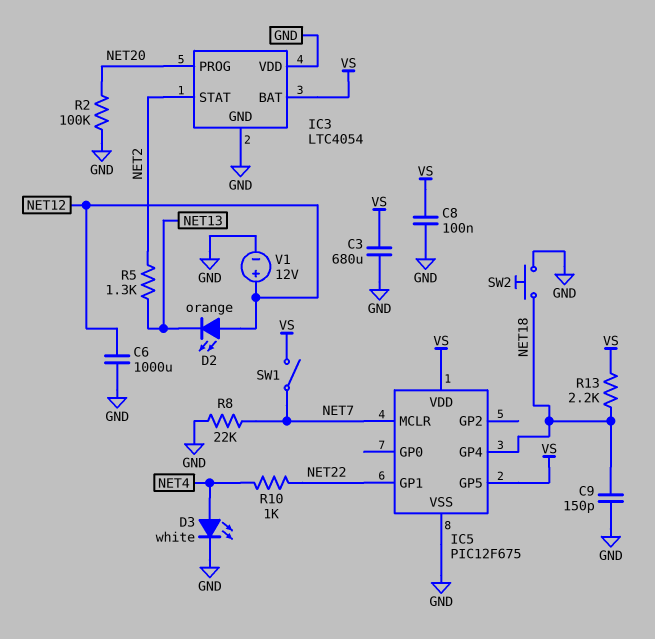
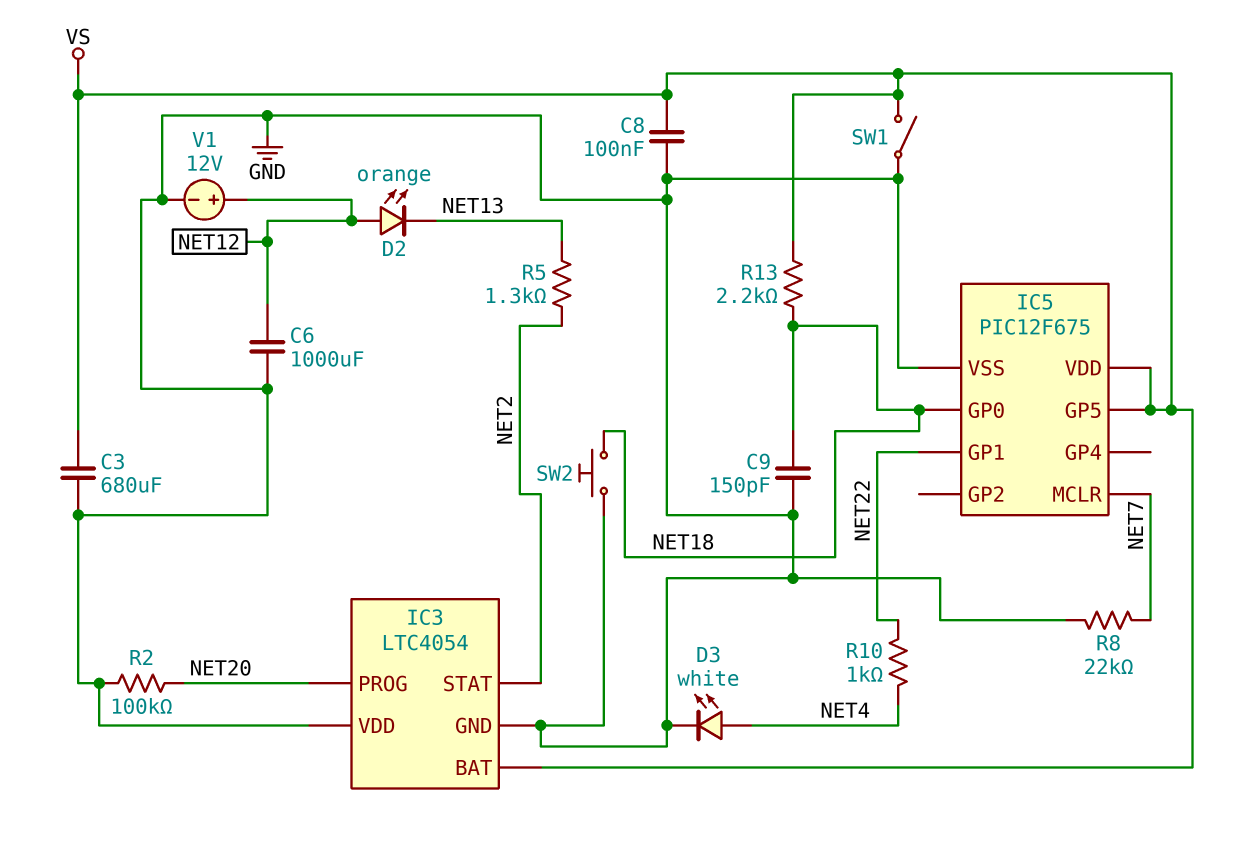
IC5 pin GP0: none -> NET18
IC5 pin GP4: NET18 -> none
SW1: switch (NET7, VS) -> switch (GND, VS)

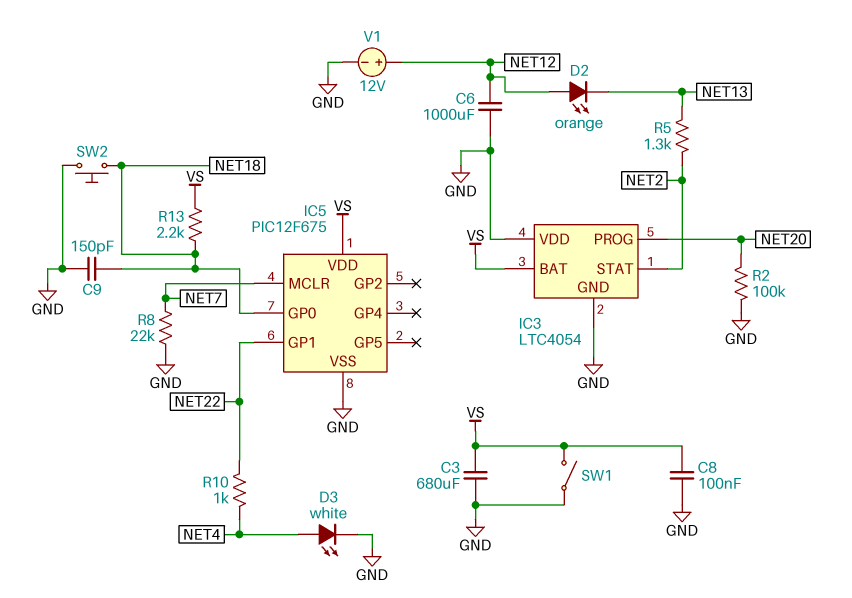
IC5 pin GP5: VS -> none

